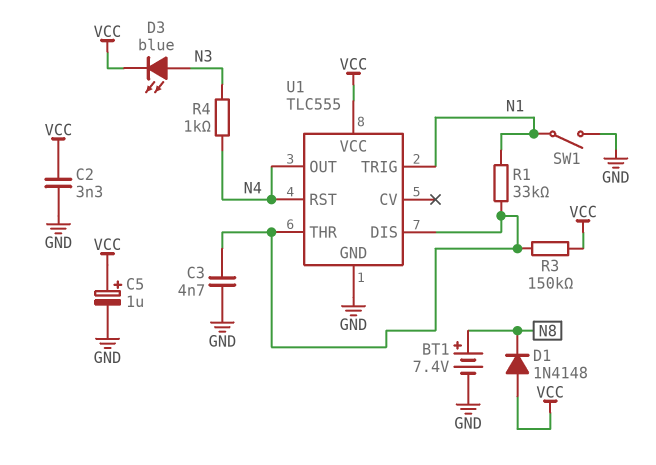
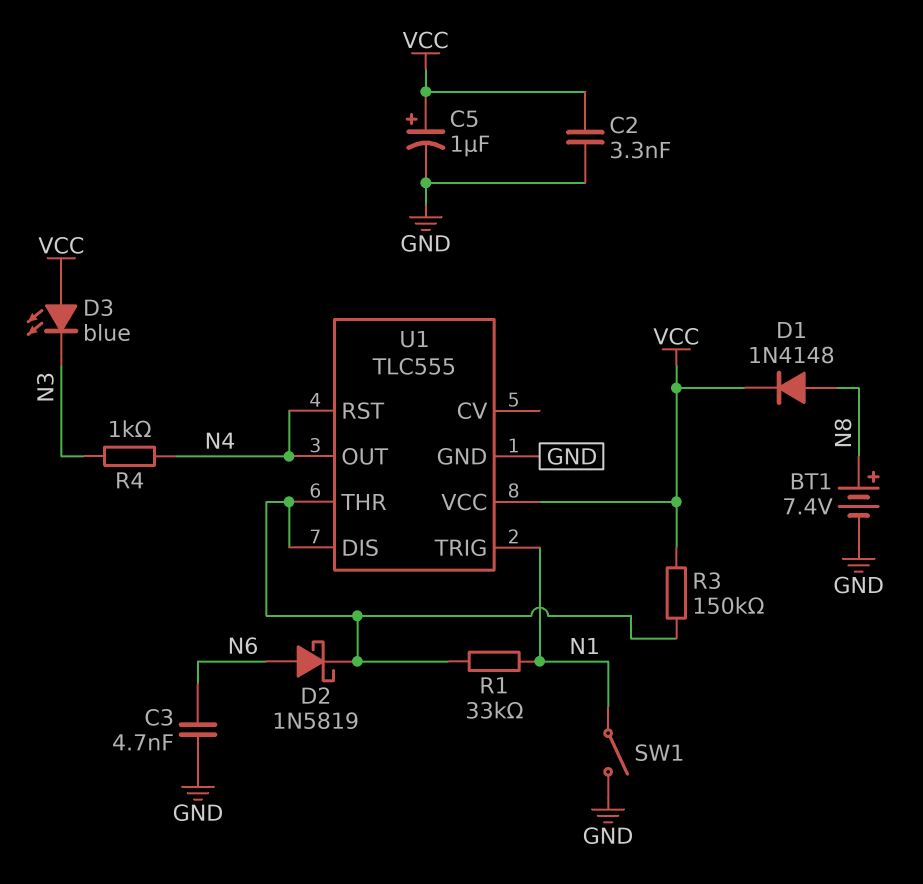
C3: 4.7nF (GND, U1/DIS) -> 4.7nF (GND, N6)
D1: diode 1N4148 (A VCC, K N8) -> diode 1N4148 (A N8, K VCC)
D2: none -> schottky 1N5819 (A N6, K U1/DIS)
D3: LED blue (A N3, K VCC) -> LED blue (A VCC, K N3)

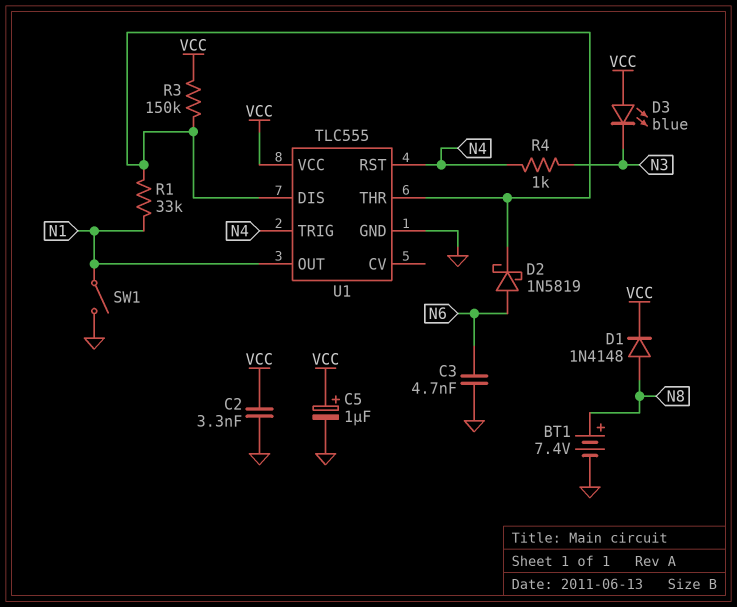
U1 pin OUT: N4 -> N1
U1 pin TRIG: N1 -> N4

